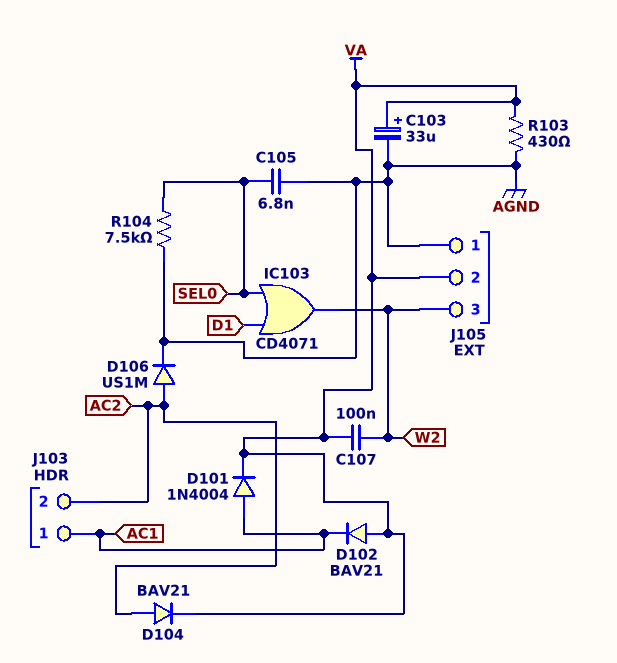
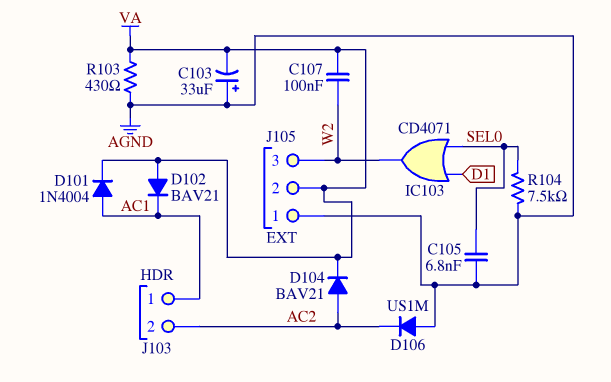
C103: 33uF (plus VA, minus AGND) -> 33uF (plus AGND, minus VA)
D106: diode US1M (A AC2, K AGND) -> diode US1M (A AGND, K AC2)

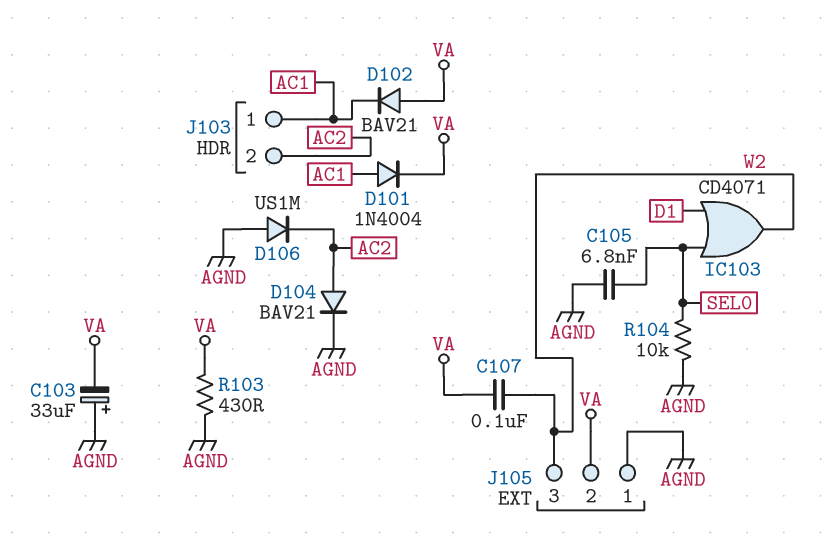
D104: diode BAV21 (A AC2, K VA) -> diode BAV21 (A AC2, K AGND)
R104: 7.5k (AGND, SEL0) -> 10k (AGND, SEL0)

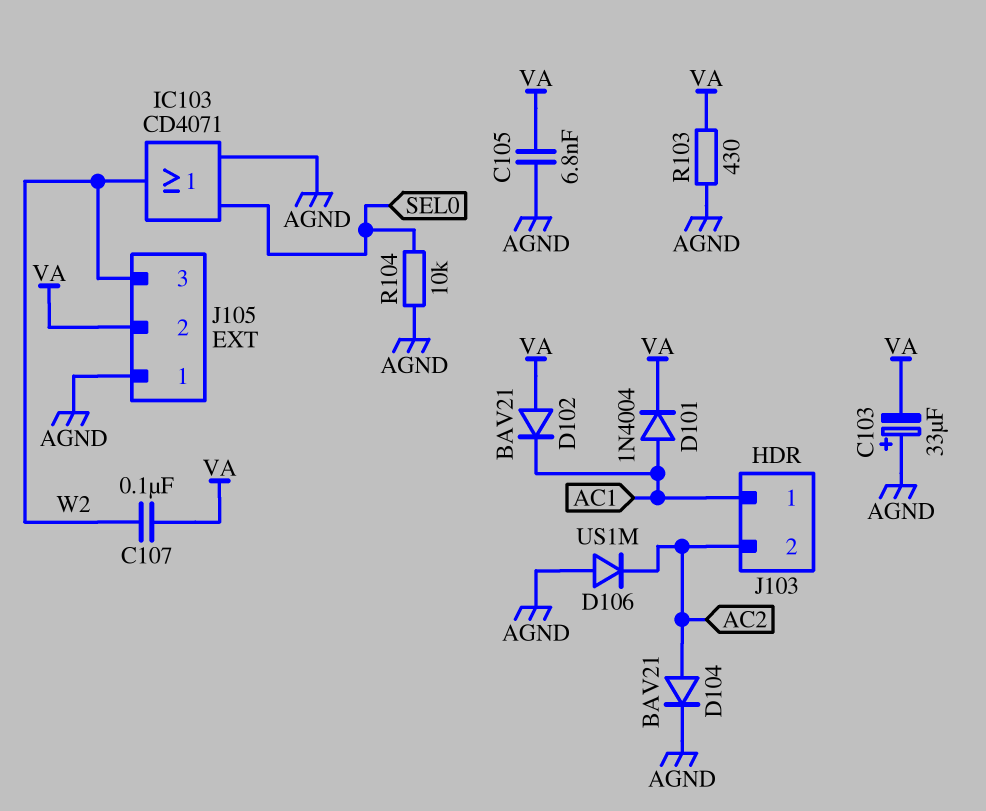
C105: 6.8nF (AGND, SEL0) -> 6.8nF (AGND, VA)
IC103: OR CD4071 (in D1, in SEL0, out W2) -> OR CD4071 (in AGND, in SEL0, out W2)

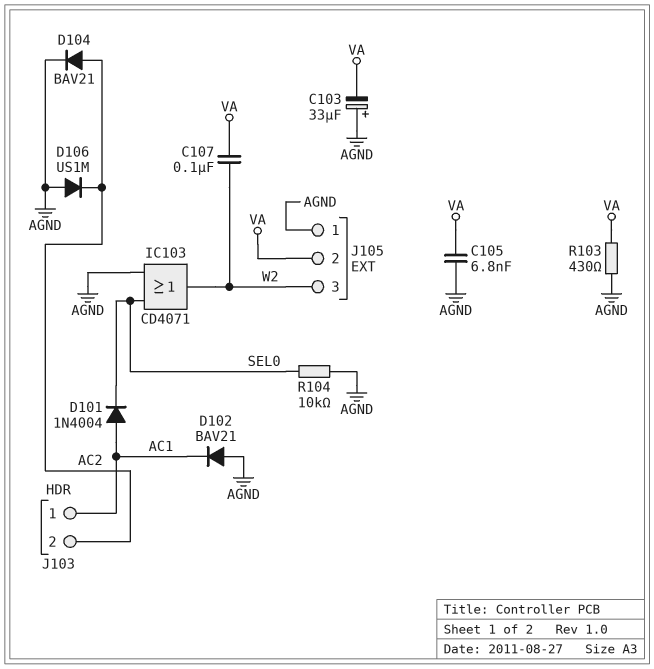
D101: diode 1N4004 (A AC1, K VA) -> diode 1N4004 (A AC1, K SEL0)
D102: diode BAV21 (A VA, K AC1) -> diode BAV21 (A AGND, K AC1)

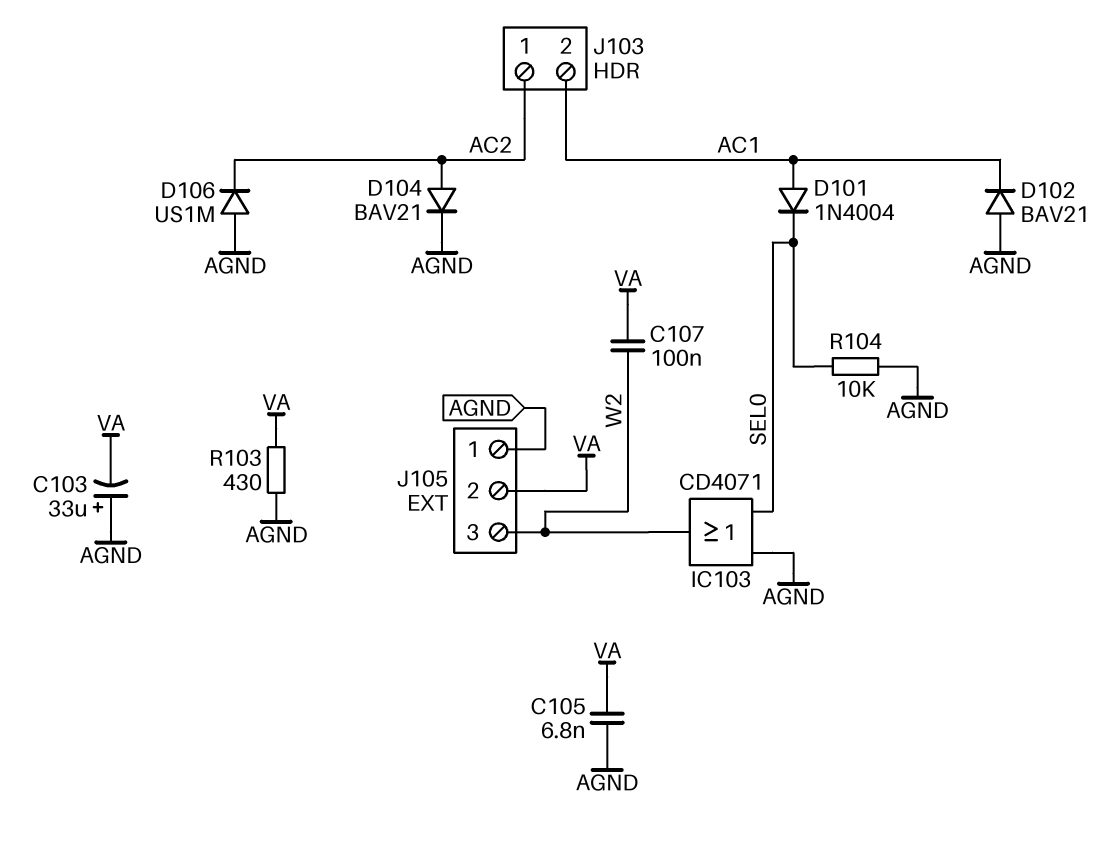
J103 pin 1: AC1 -> AC2
J103 pin 2: AC2 -> AC1

